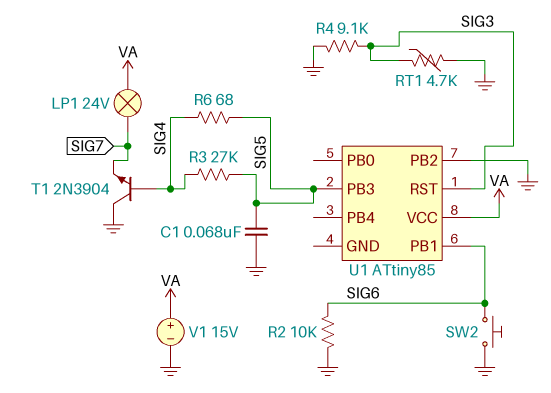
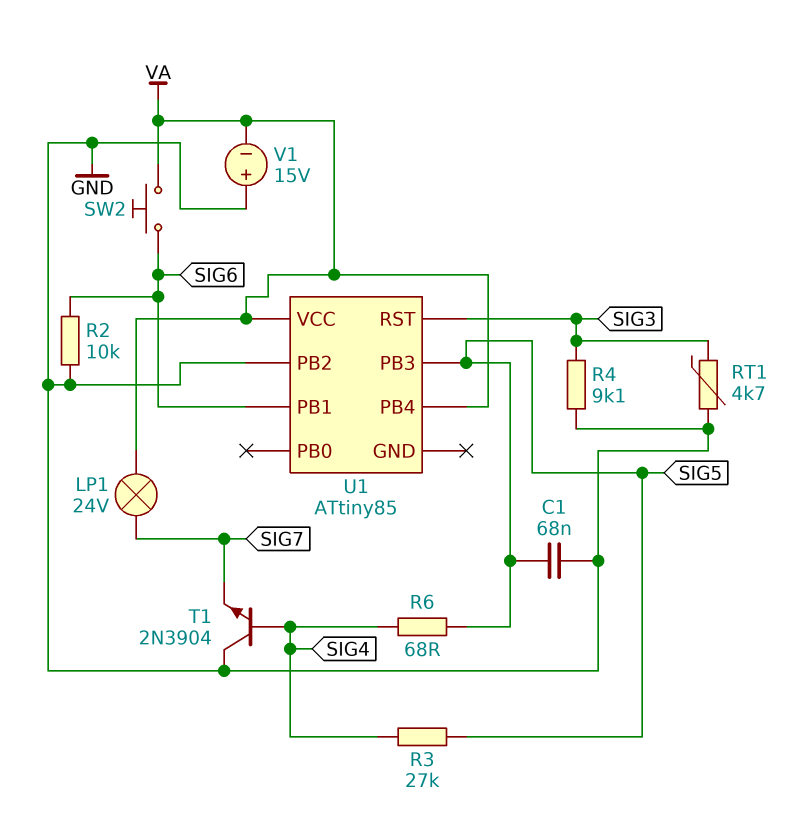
SW2: button (GND, SIG6) -> button (SIG6, VA)
U1 pin PB4: none -> VA
V1: 15V (plus VA, minus GND) -> 15V (plus GND, minus VA)

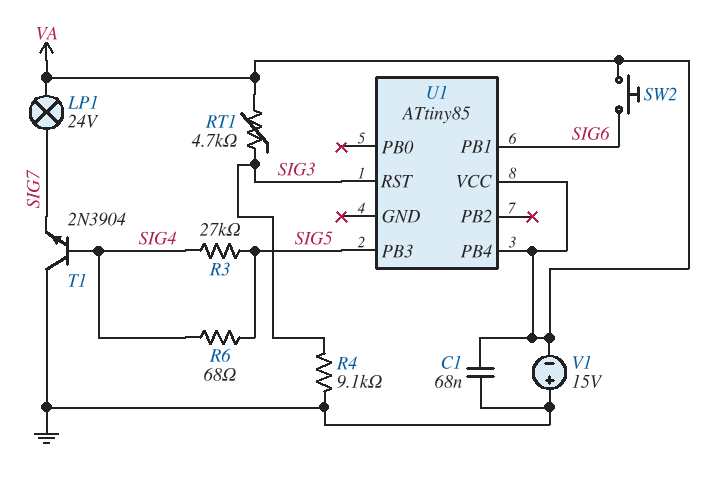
C1: 68nF (GND, SIG5) -> 68nF (GND, VA)
R2: 10k (GND, SIG6) -> none
RT1: 4.7k (GND, SIG3) -> 4.7k (SIG3, VA)
U1 pin PB2: GND -> none

